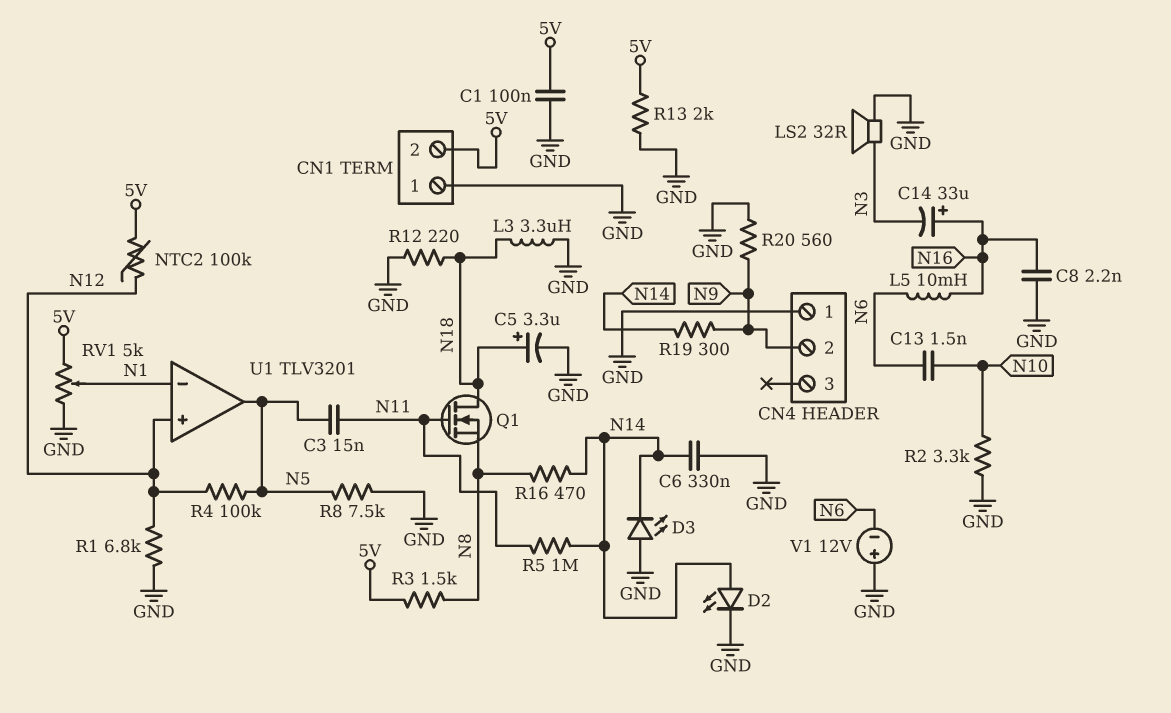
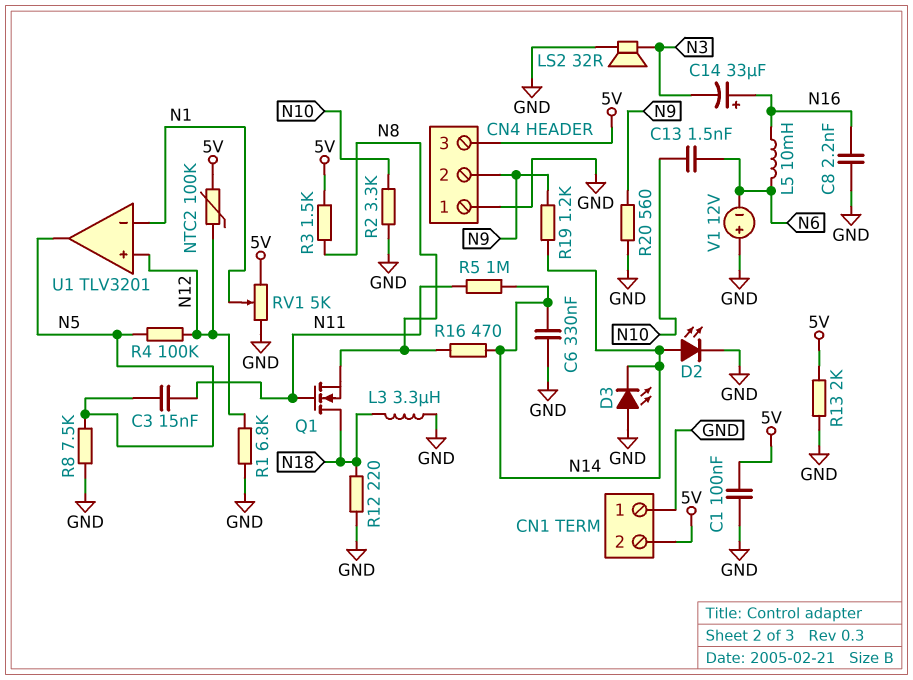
C5: 3.3uF (plus N18, minus GND) -> none
CN4 pin 3: none -> 5V
R19: 300 (N9, N14) -> 1.2k (N9, N14)

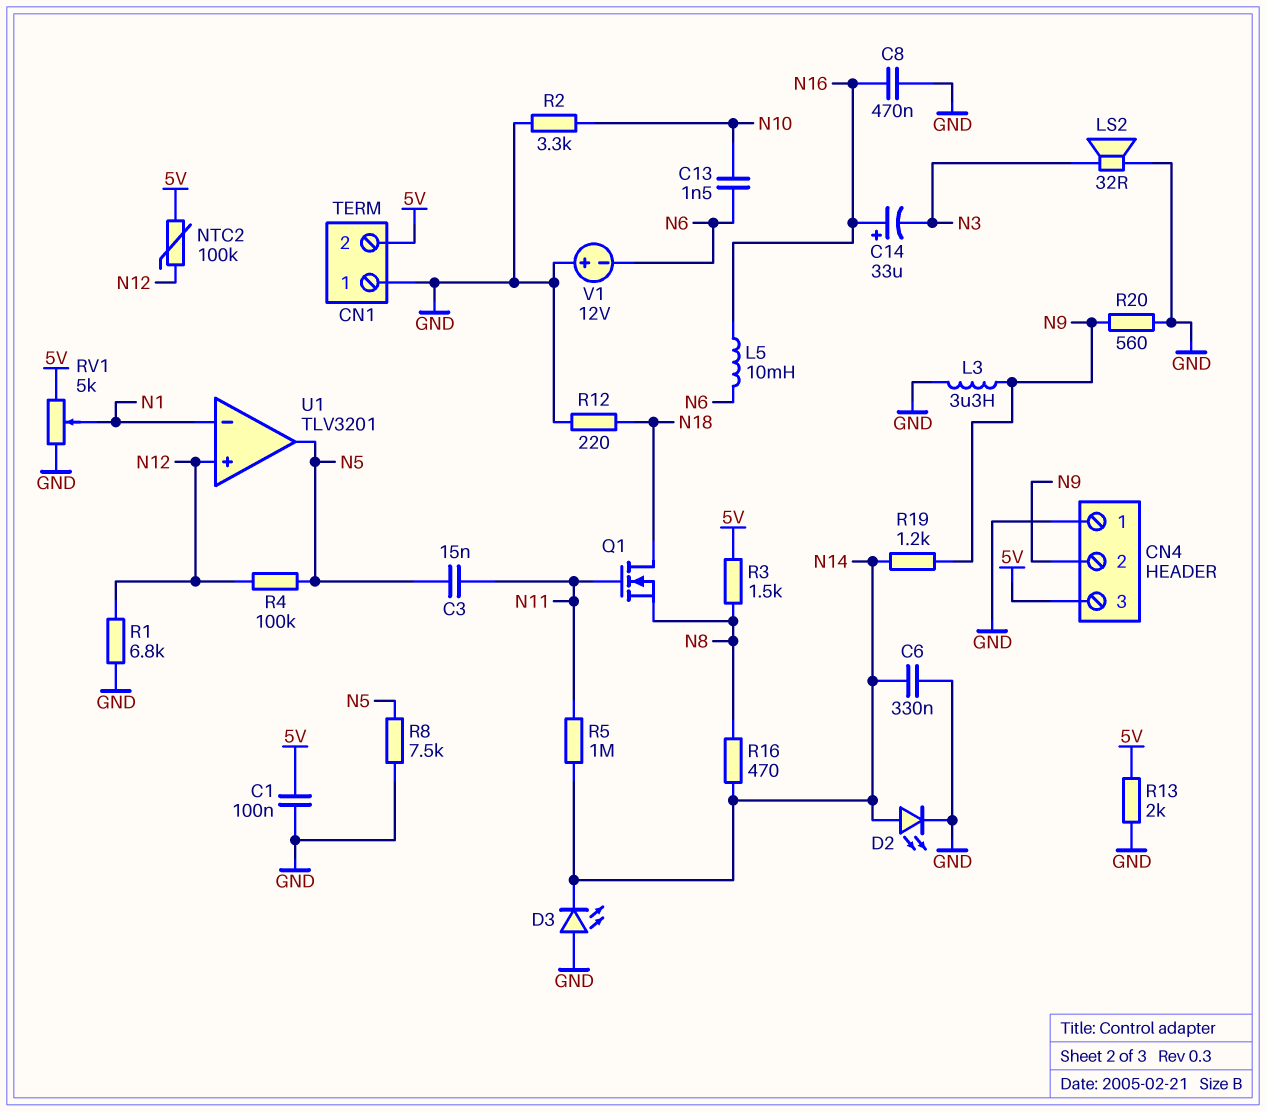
C8: 2.2nF (GND, N16) -> 470nF (GND, N16)
L3: 3.3uH (GND, N18) -> 3.3uH (GND, N9)

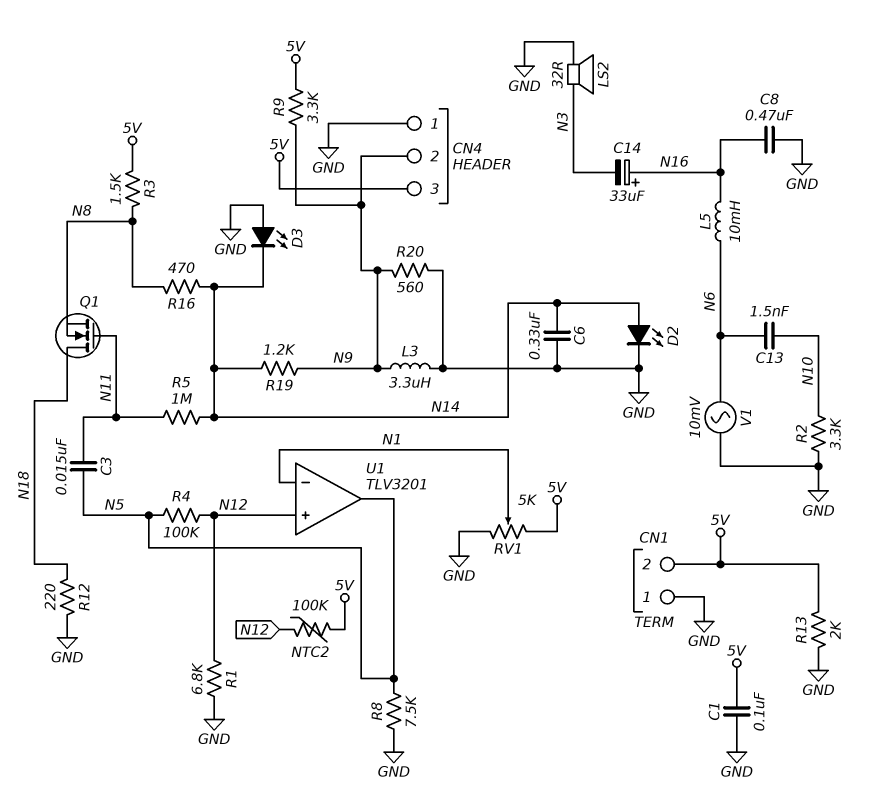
R9: none -> 3.3k (5V, N9)
V1: 12V (plus GND, minus N6) -> AC 10mV (GND, N6)

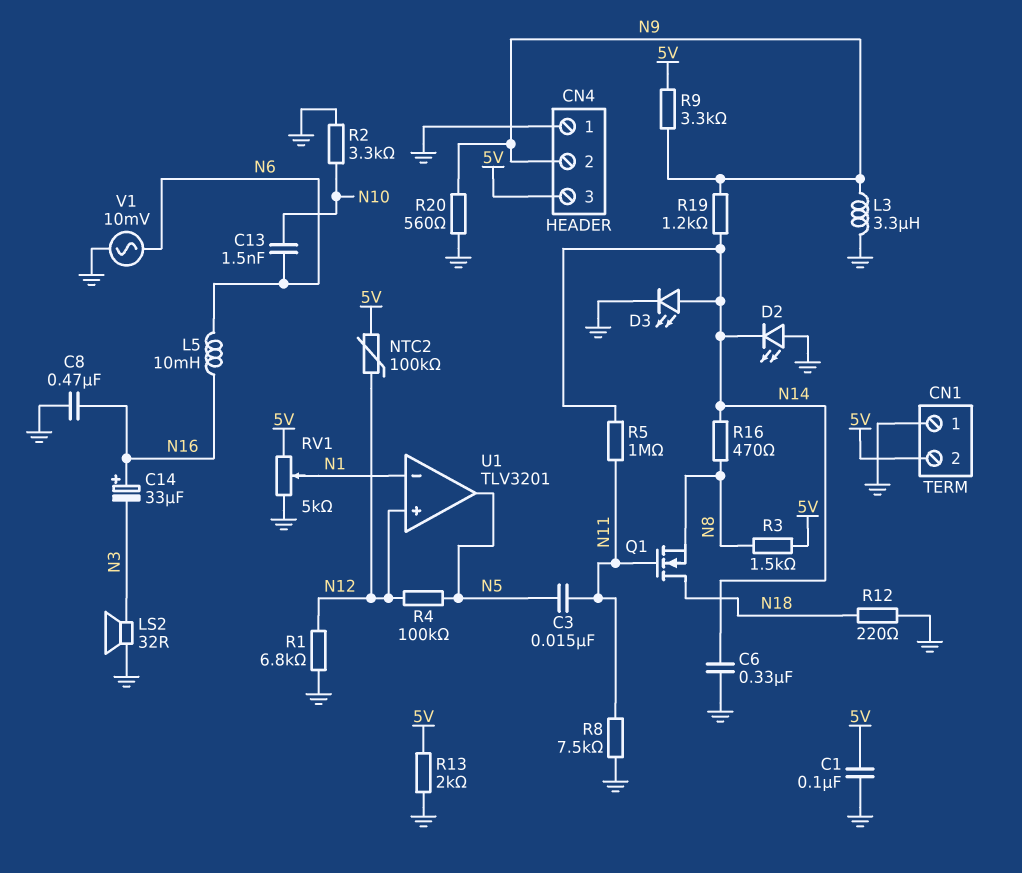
D2: LED (A N14, K GND) -> LED (A GND, K N14)
D3: LED (A GND, K N14) -> LED (A N14, K GND)
R8: 7.5k (GND, N5) -> 7.5k (GND, N11)

